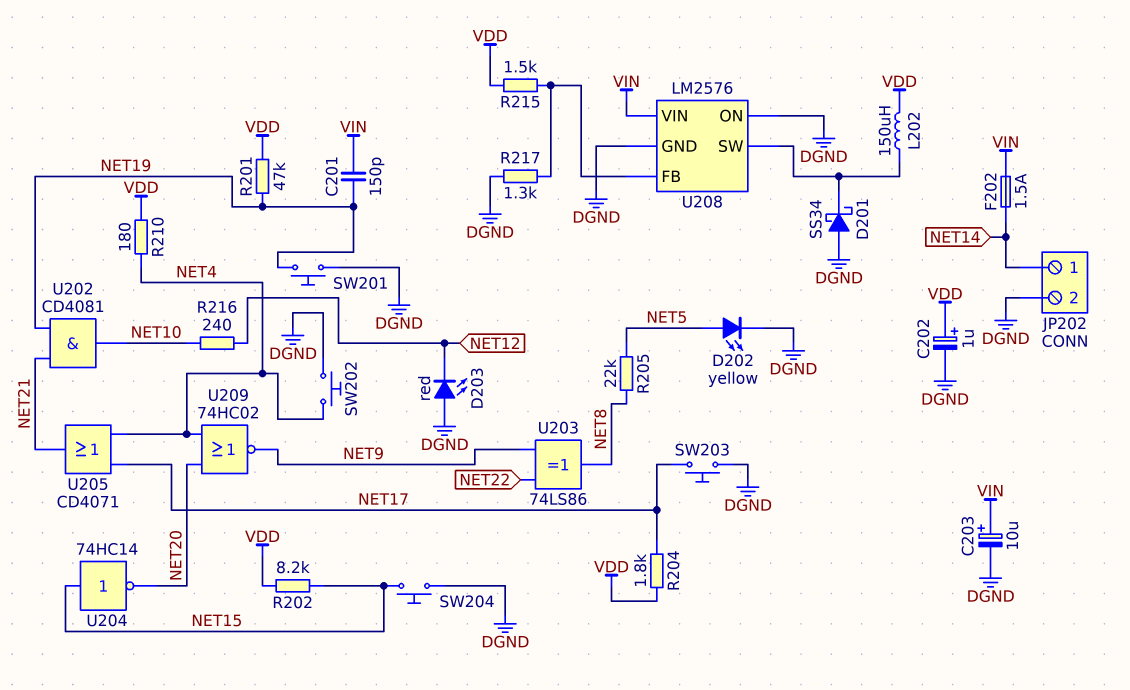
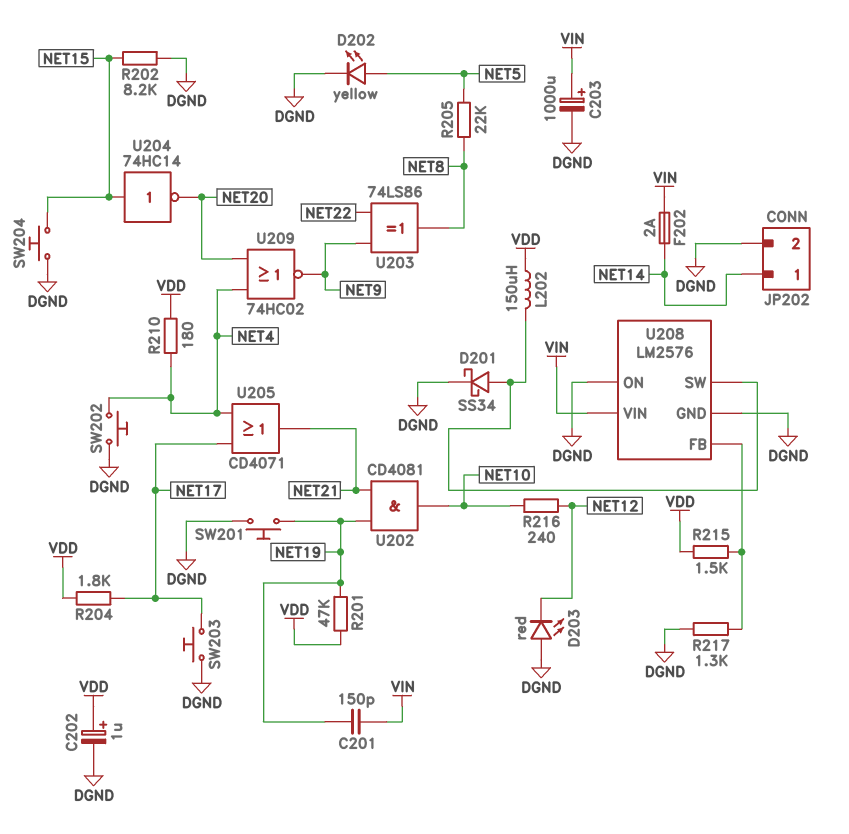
C203: 10uF (plus VIN, minus DGND) -> 1000uF (plus VIN, minus DGND)
D201: schottky SS34 (A DGND, K U208/SW) -> schottky SS34 (A U208/SW, K DGND)
F202: 1.5A (NET14, VIN) -> 2A (NET14, VIN)
R202: 8.2k (NET15, VDD) -> 8.2k (DGND, NET15)

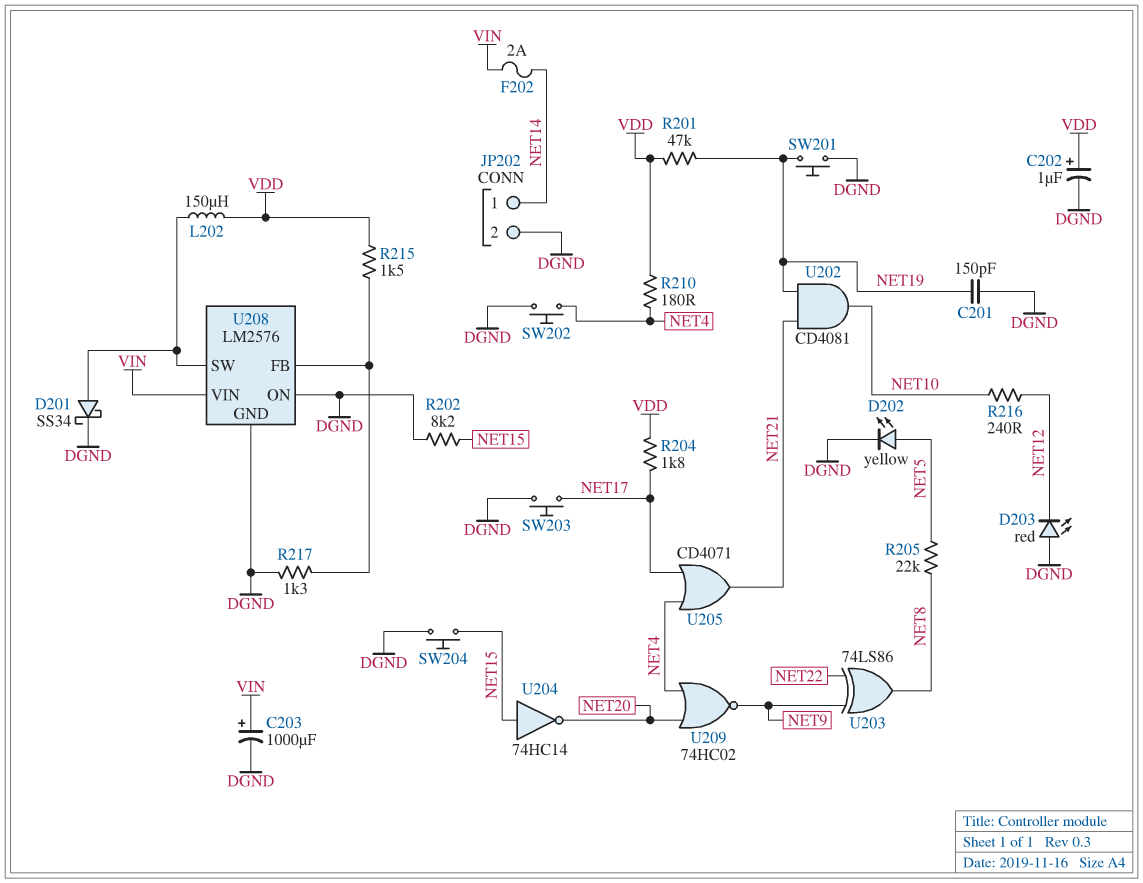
C201: 150pF (NET19, VIN) -> 150pF (DGND, NET19)

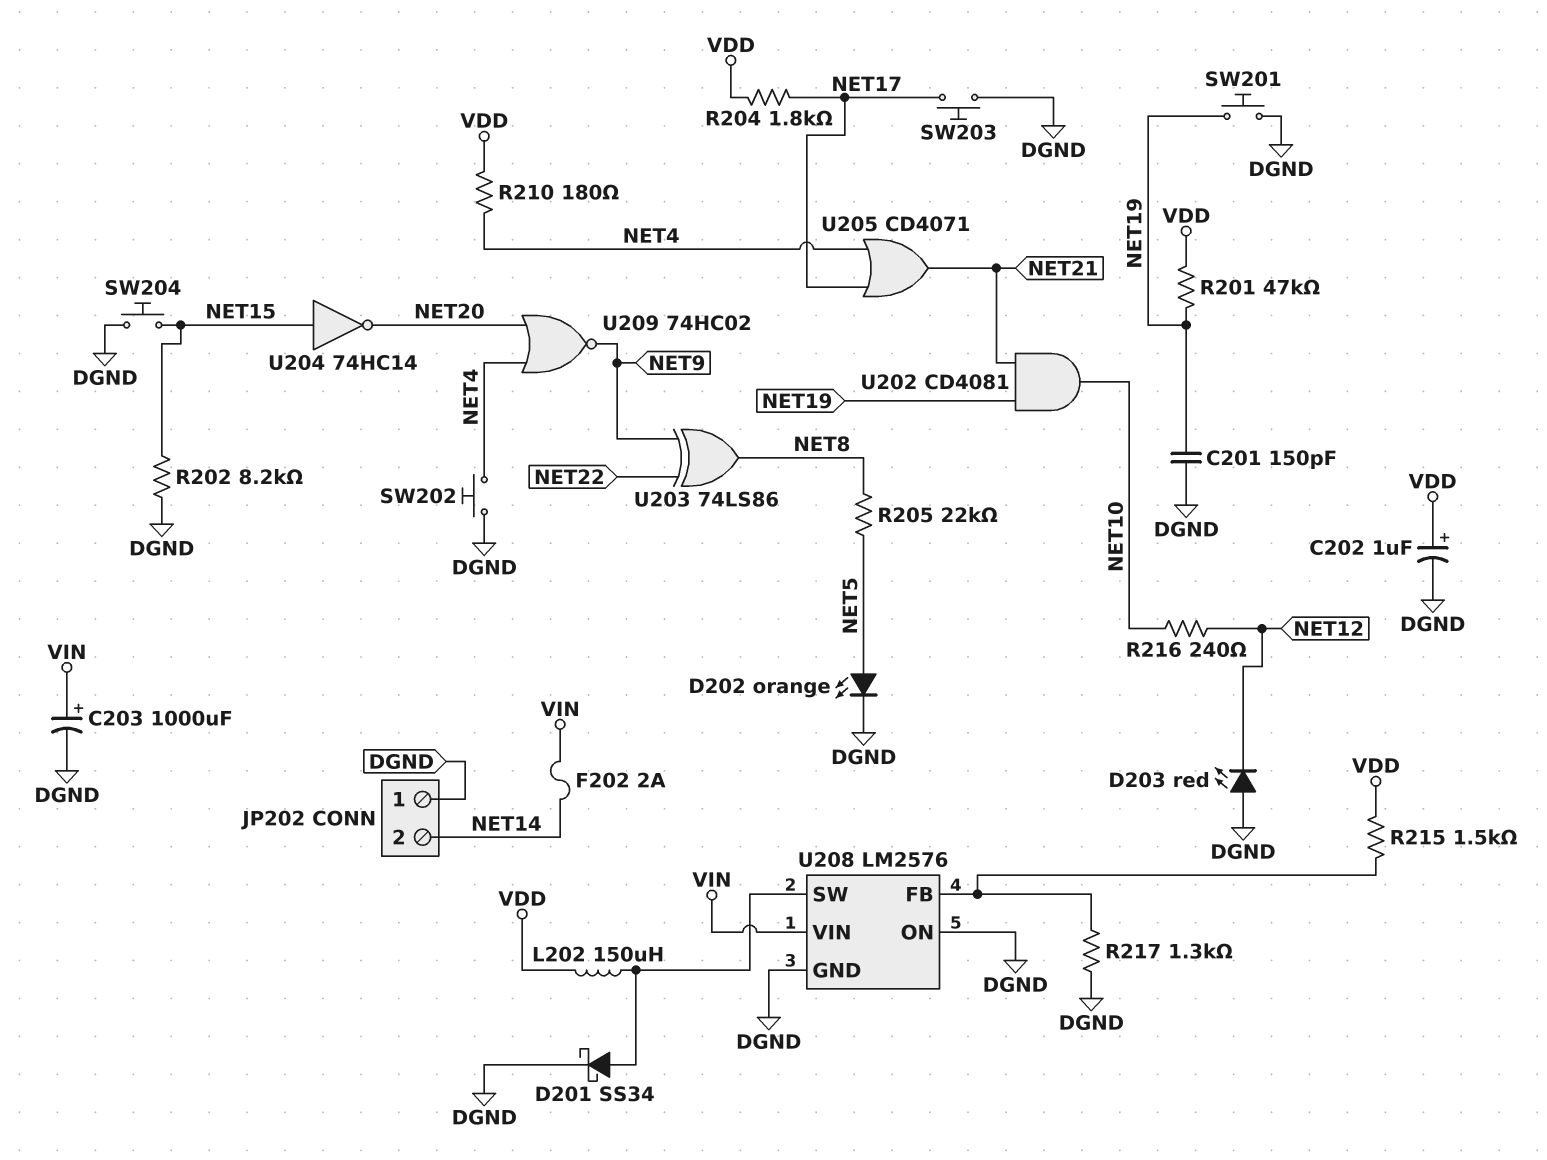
D202: LED yellow (A NET5, K DGND) -> LED orange (A NET5, K DGND)
JP202 pin 1: NET14 -> DGND
JP202 pin 2: DGND -> NET14

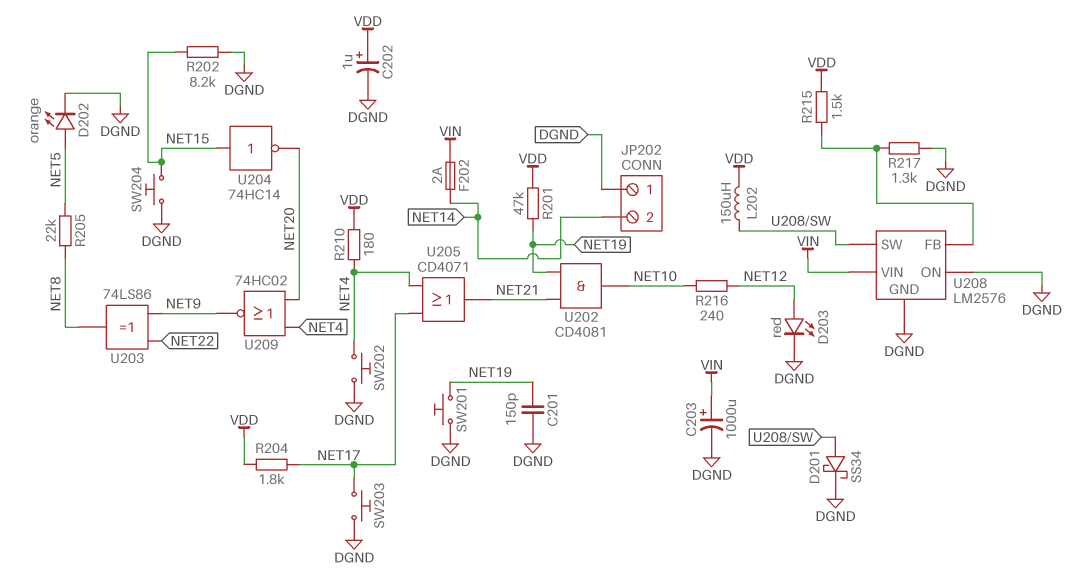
D203: LED red (A DGND, K NET12) -> LED red (A NET12, K DGND)

